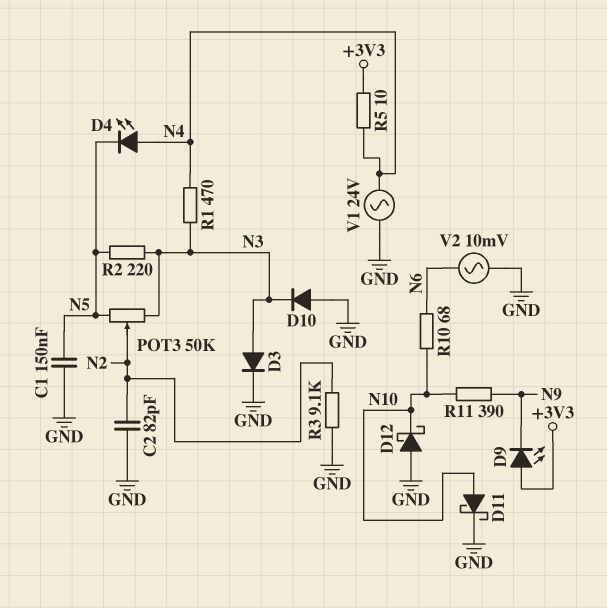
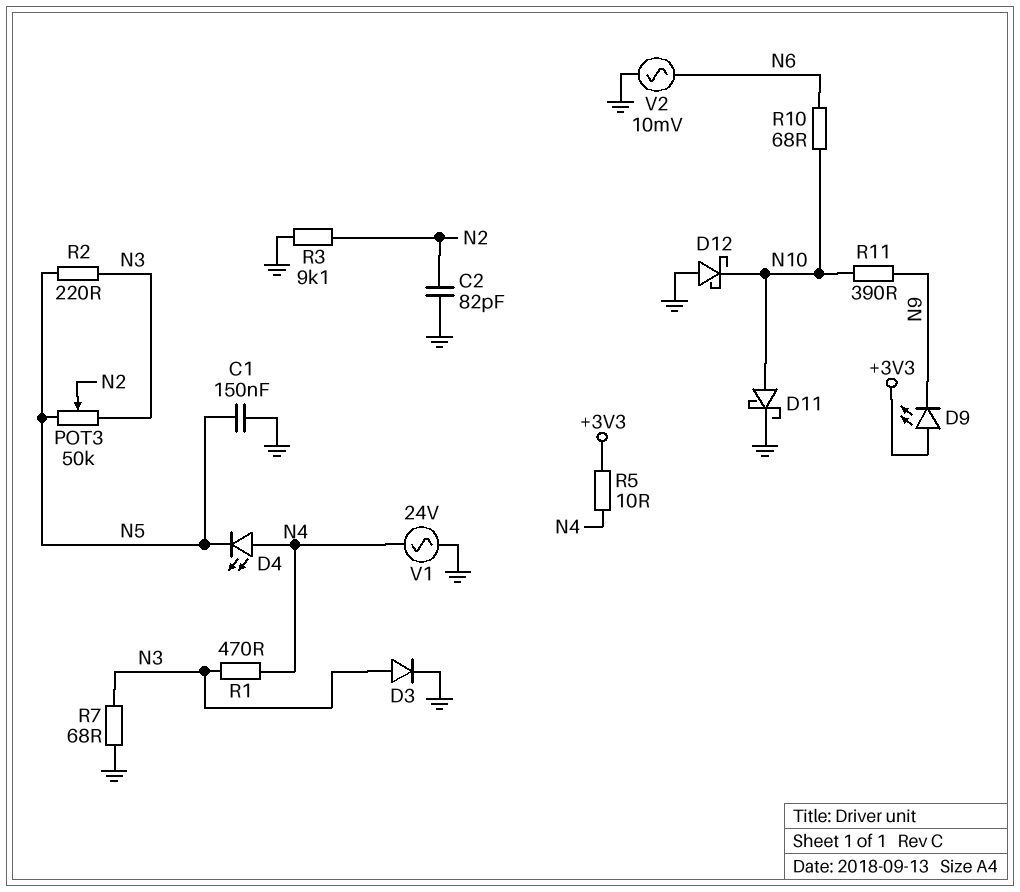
D10: diode (A GND, K N3) -> none
R7: none -> 68 (GND, N3)

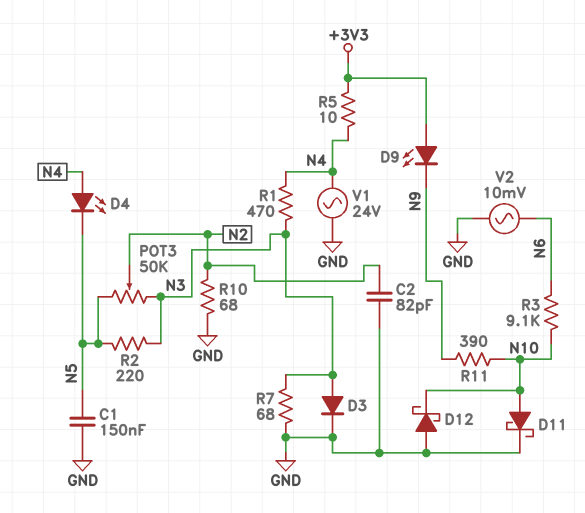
R3: 9.1k (GND, N2) -> 9.1k (N6, N10)
R10: 68 (N6, N10) -> 68 (GND, N2)

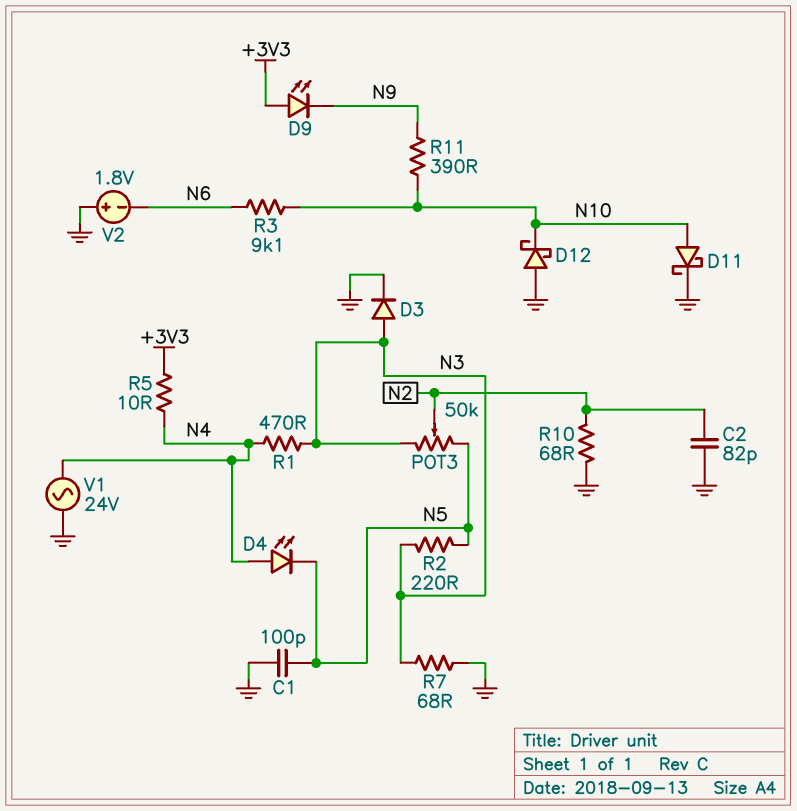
C1: 150nF (GND, N5) -> 100pF (GND, N5)
V2: AC 10mV (GND, N6) -> 1.8V (plus GND, minus N6)

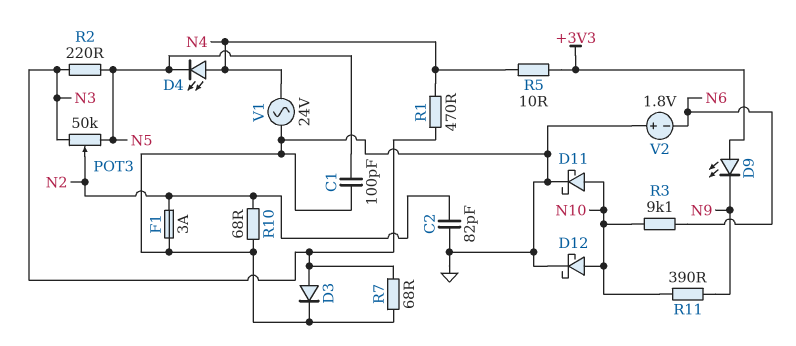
D12: schottky (A GND, K N10) -> schottky (A N10, K GND)
F1: none -> 3A (GND, N2)

